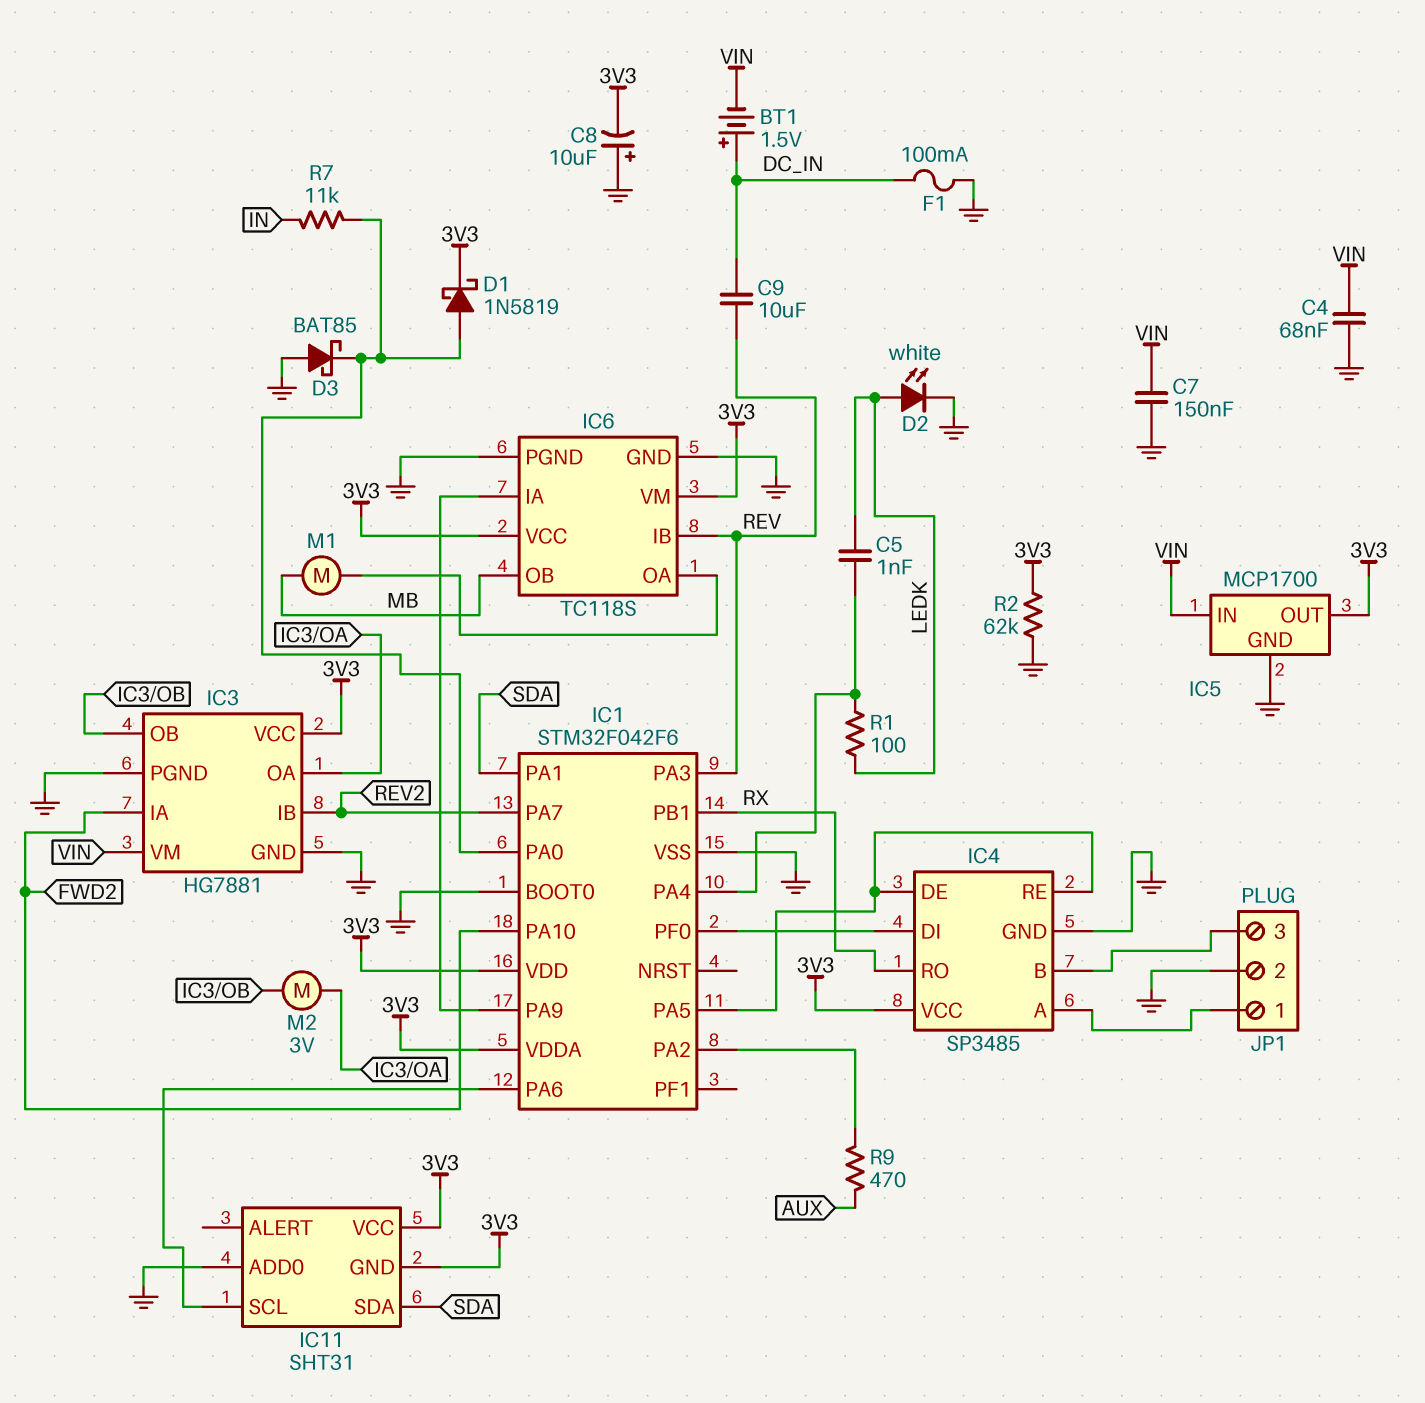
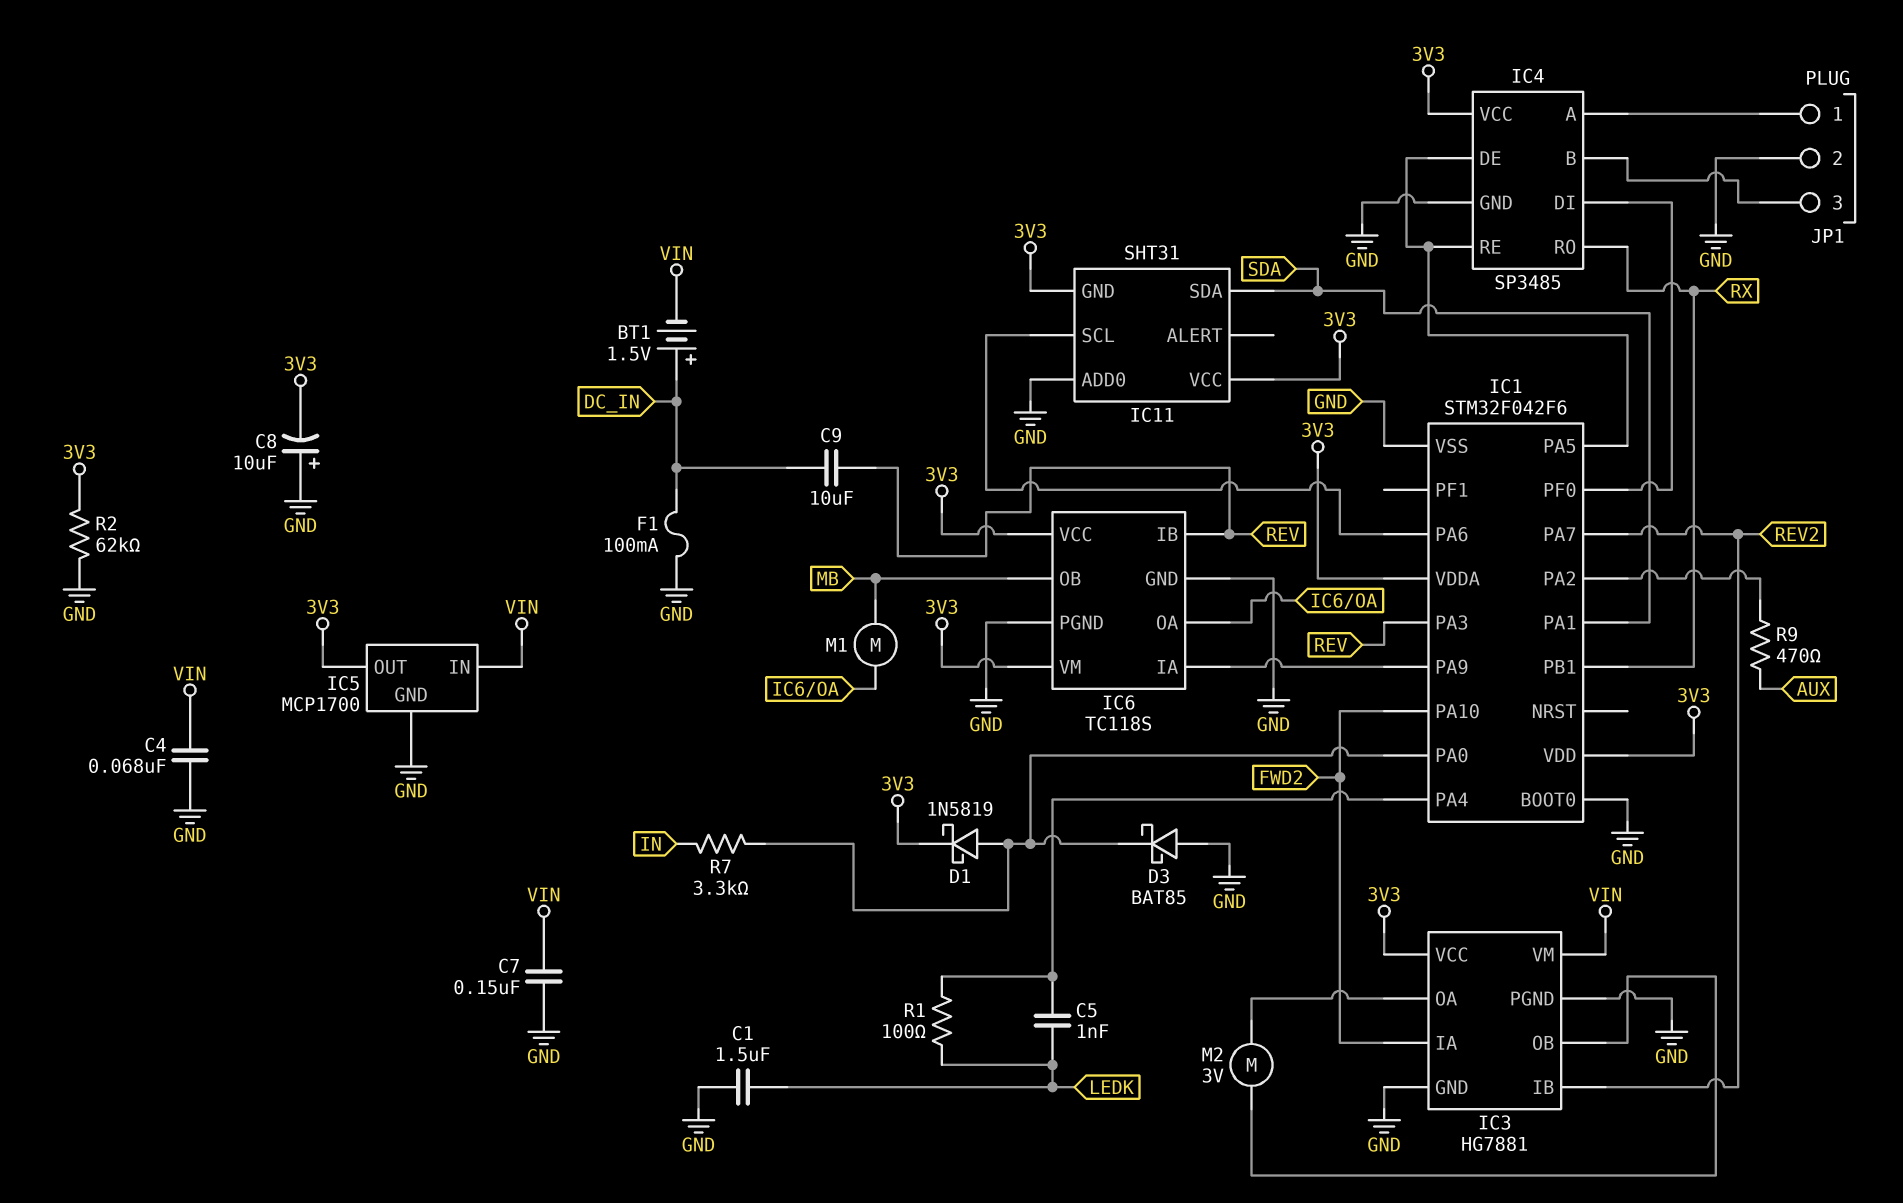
C1: none -> 1.5uF (GND, LEDK)
D2: LED white (A LEDK, K GND) -> none
R7: 11k (IC1/PA0, IN) -> 3.3k (IC1/PA0, IN)

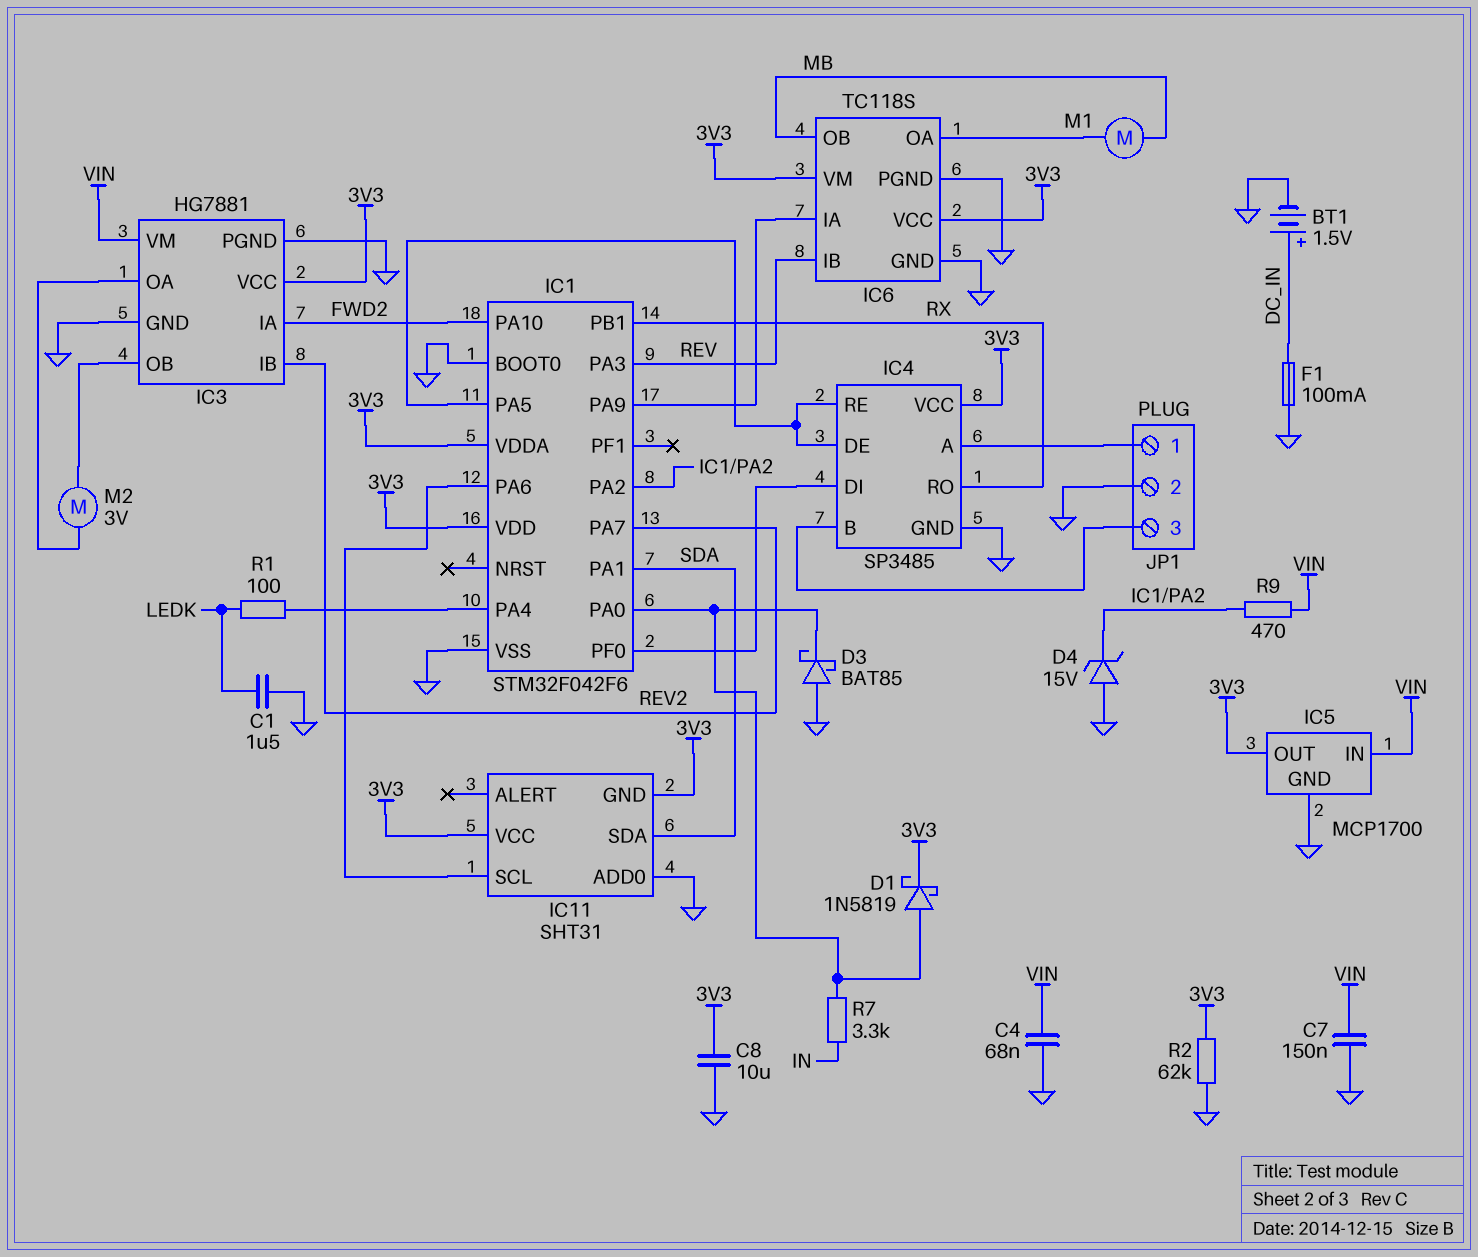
BT1: 1.5V (plus DC_IN, minus VIN) -> 1.5V (plus DC_IN, minus GND)
C5: 1nF (IC1/PA4, LEDK) -> none
C8: 10uF (plus GND, minus 3V3) -> 10uF (3V3, GND)
C9: 10uF (DC_IN, REV) -> none
D4: none -> zener 15V (A GND, K IC1/PA2)
R9: 470 (AUX, IC1/PA2) -> 470 (IC1/PA2, VIN)

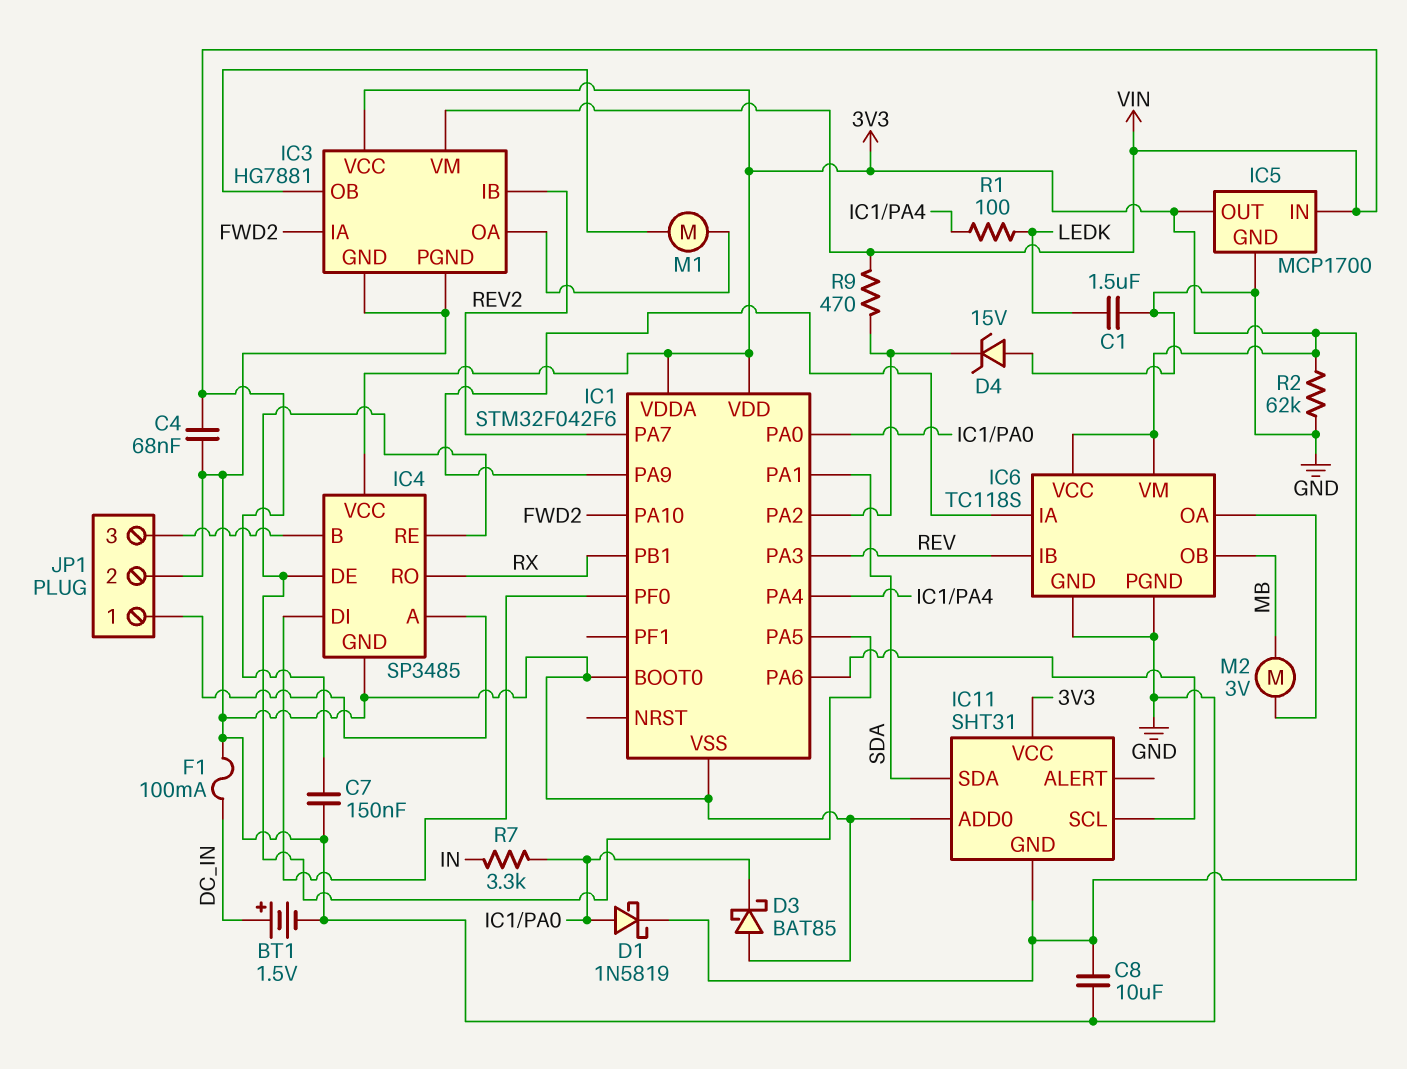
M1: motor (IC6/OA, MB) -> motor (IC3/OA, IC3/OB)
M2: motor 3V (IC3/OA, IC3/OB) -> motor 3V (IC6/OA, MB)

